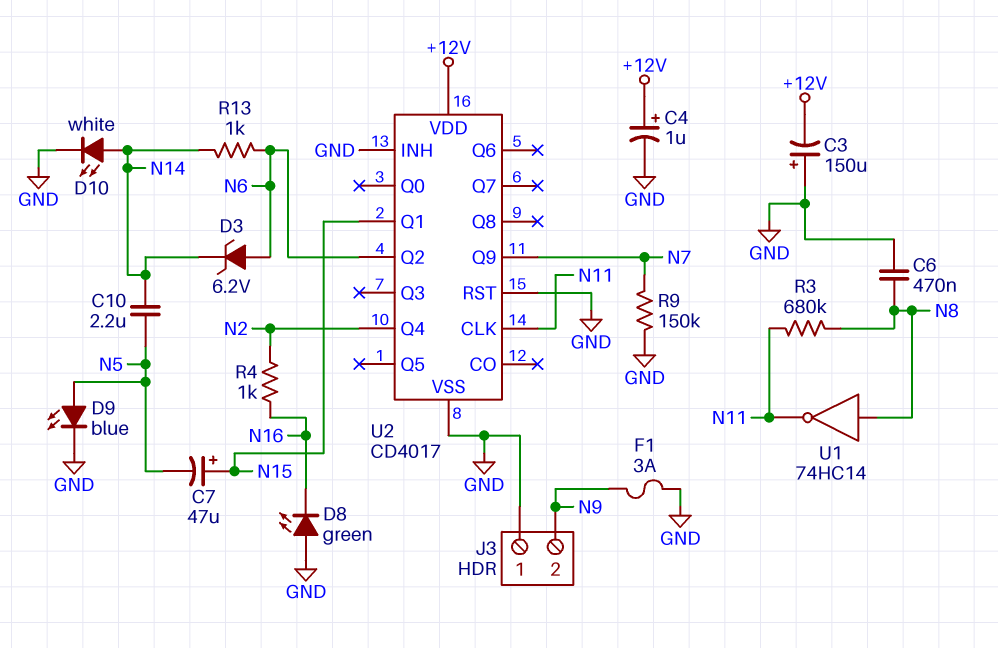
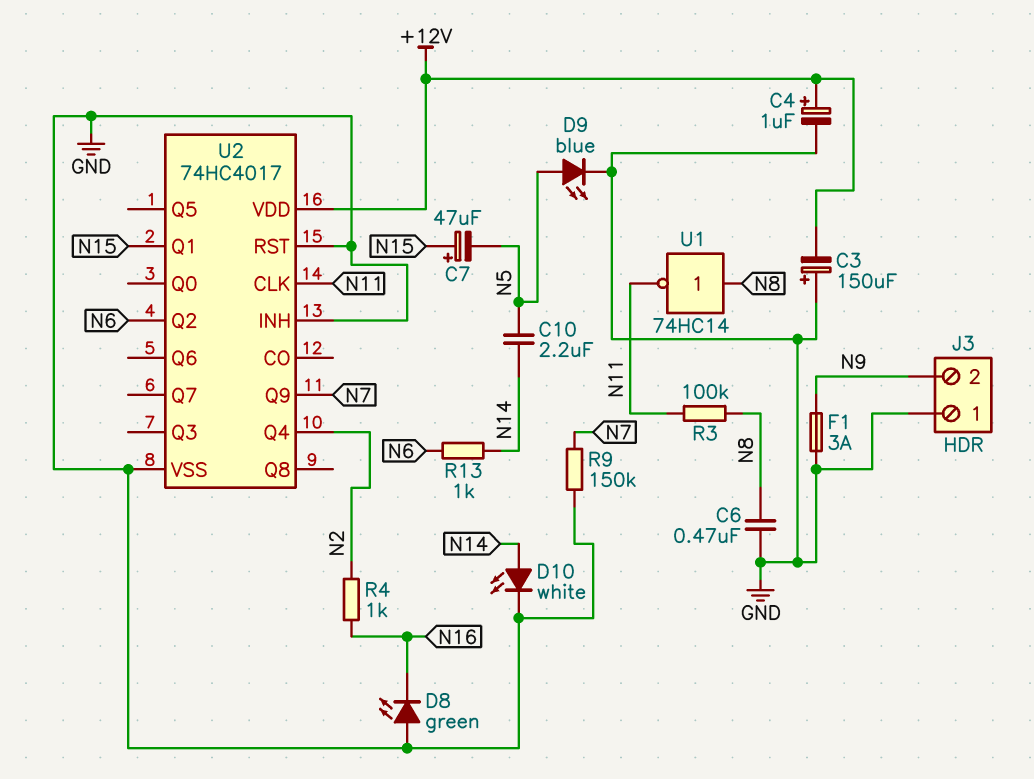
D3: zener 6.2V (A N6, K N14) -> none
R3: 680k (N8, N11) -> 100k (N8, N11)
U2: CD4017 -> 74HC4017

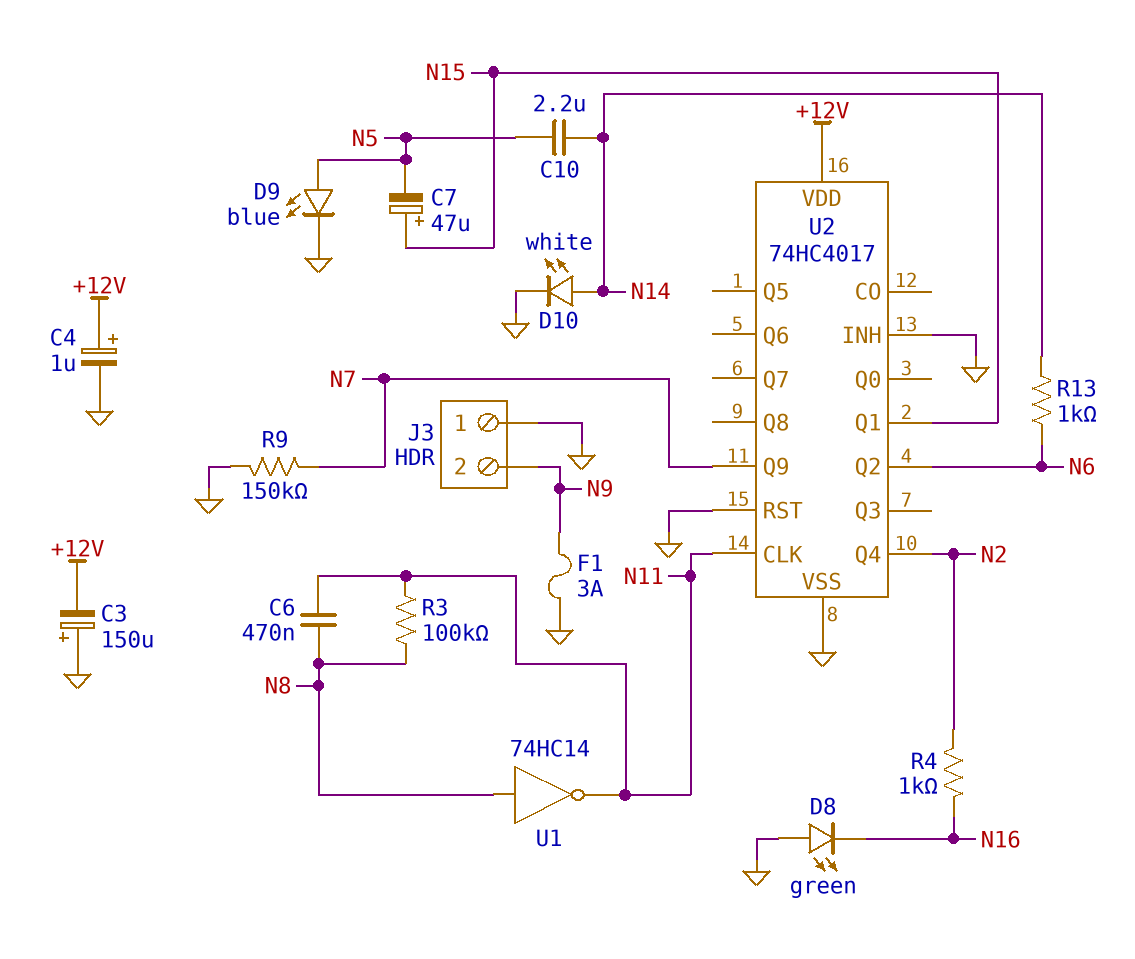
C6: 470nF (GND, N8) -> 470nF (N8, N11)

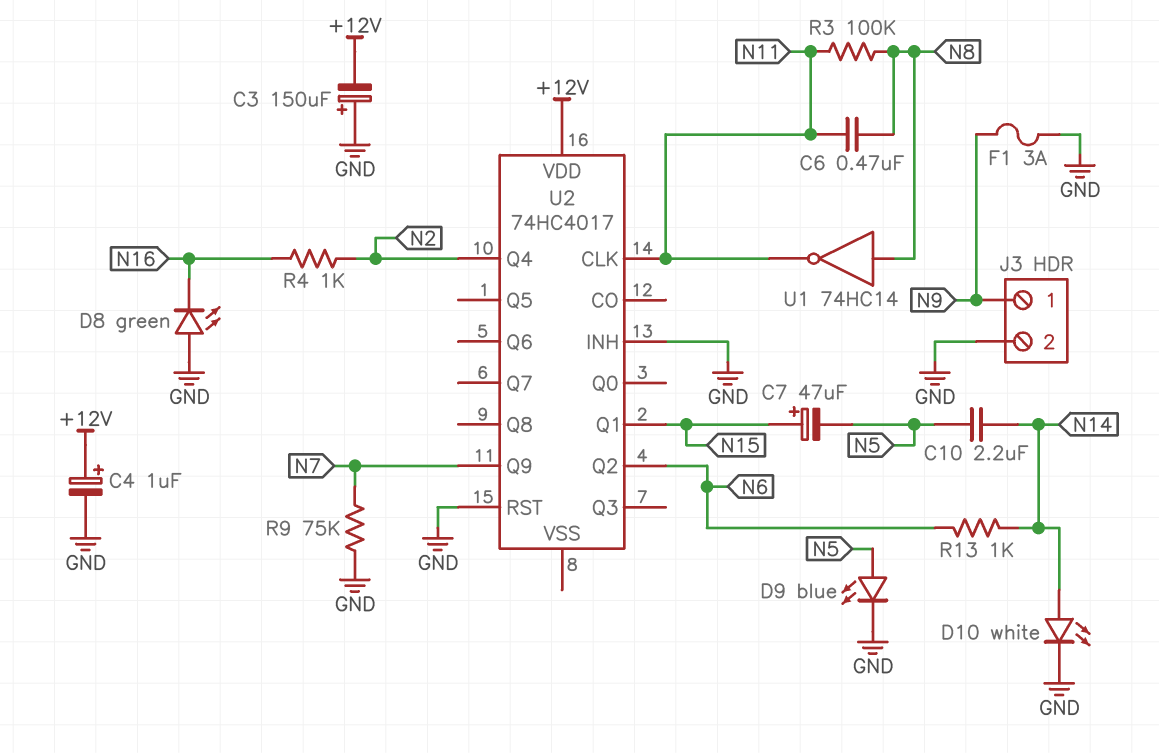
J3 pin 1: GND -> N9
J3 pin 2: N9 -> GND
R9: 150k (GND, N7) -> 75k (GND, N7)
U2 pin VSS: GND -> none

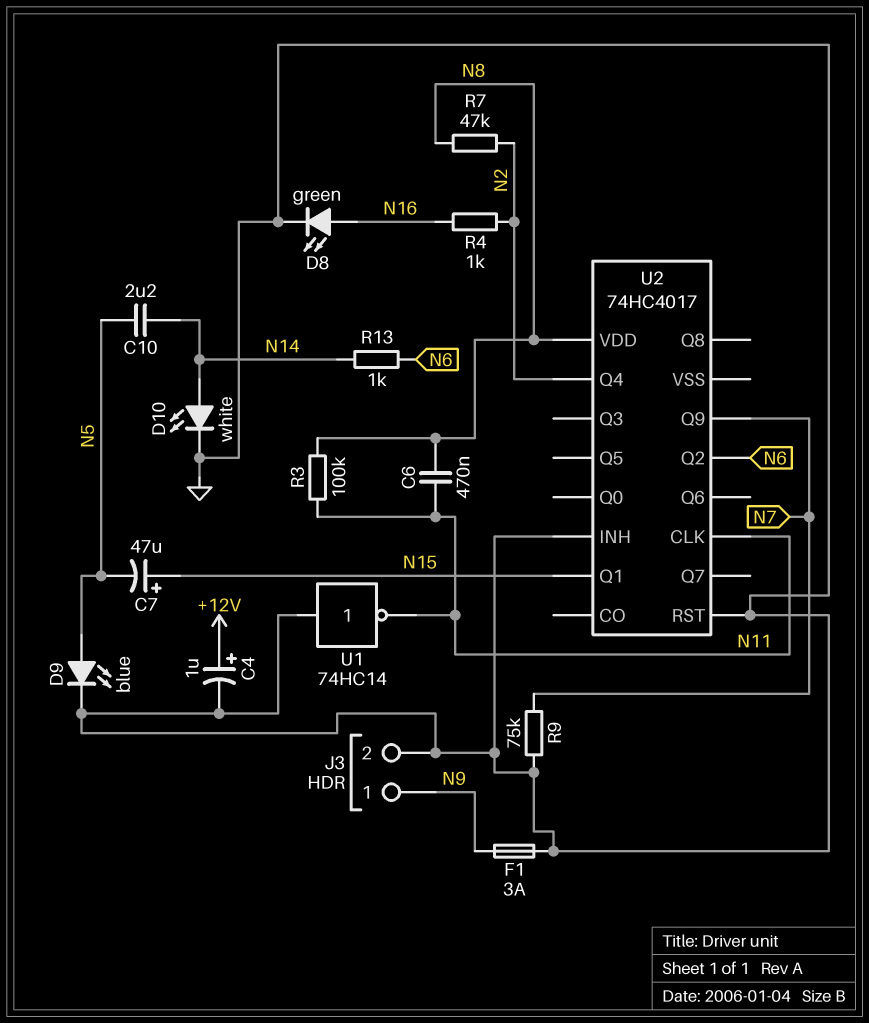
C3: 150uF (plus GND, minus +12V) -> none
D8: LED green (A GND, K N16) -> LED green (A N16, K GND)
R7: none -> 47k (N2, N8)
U1: NOT 74HC14 (in N8, out N11) -> NOT 74HC14 (in GND, out N11)
U2 pin VDD: +12V -> N8

